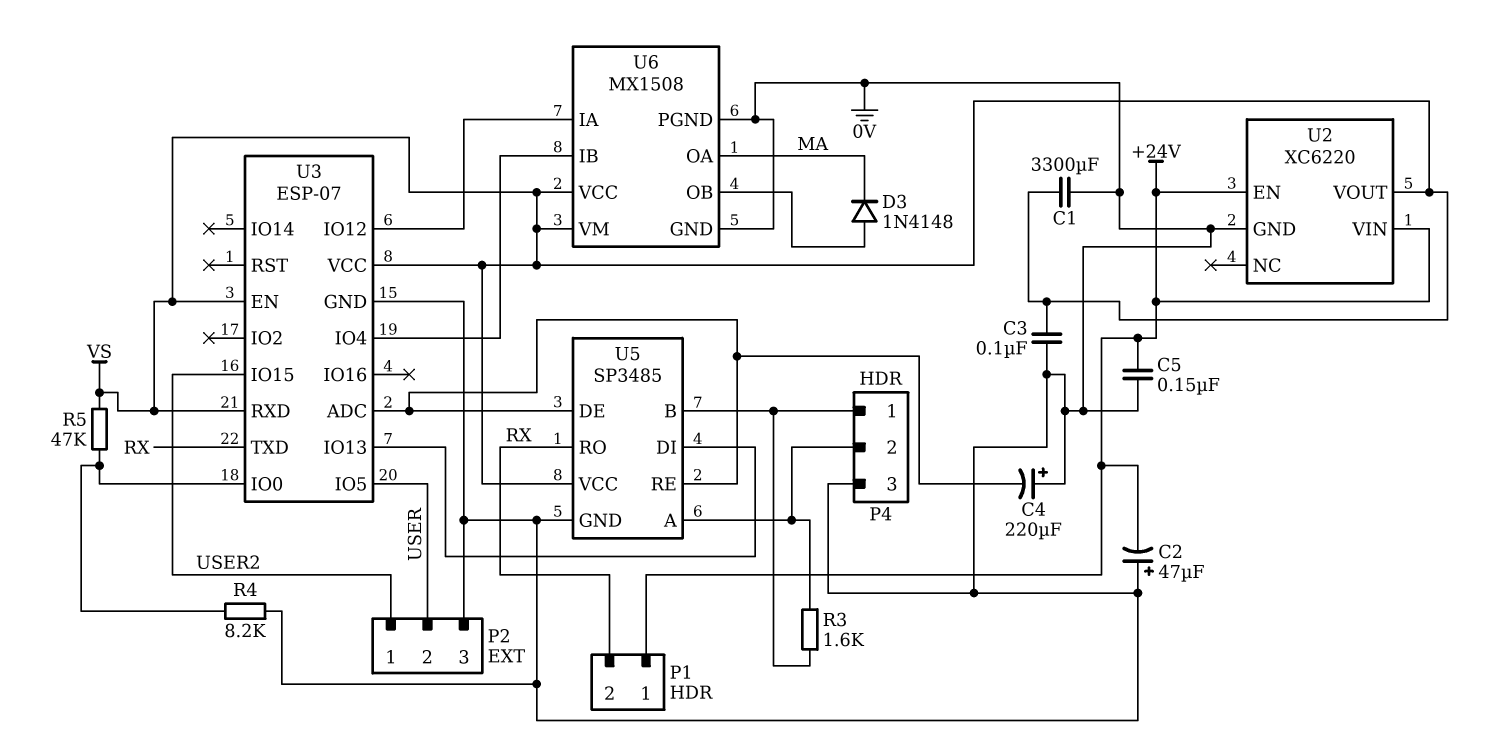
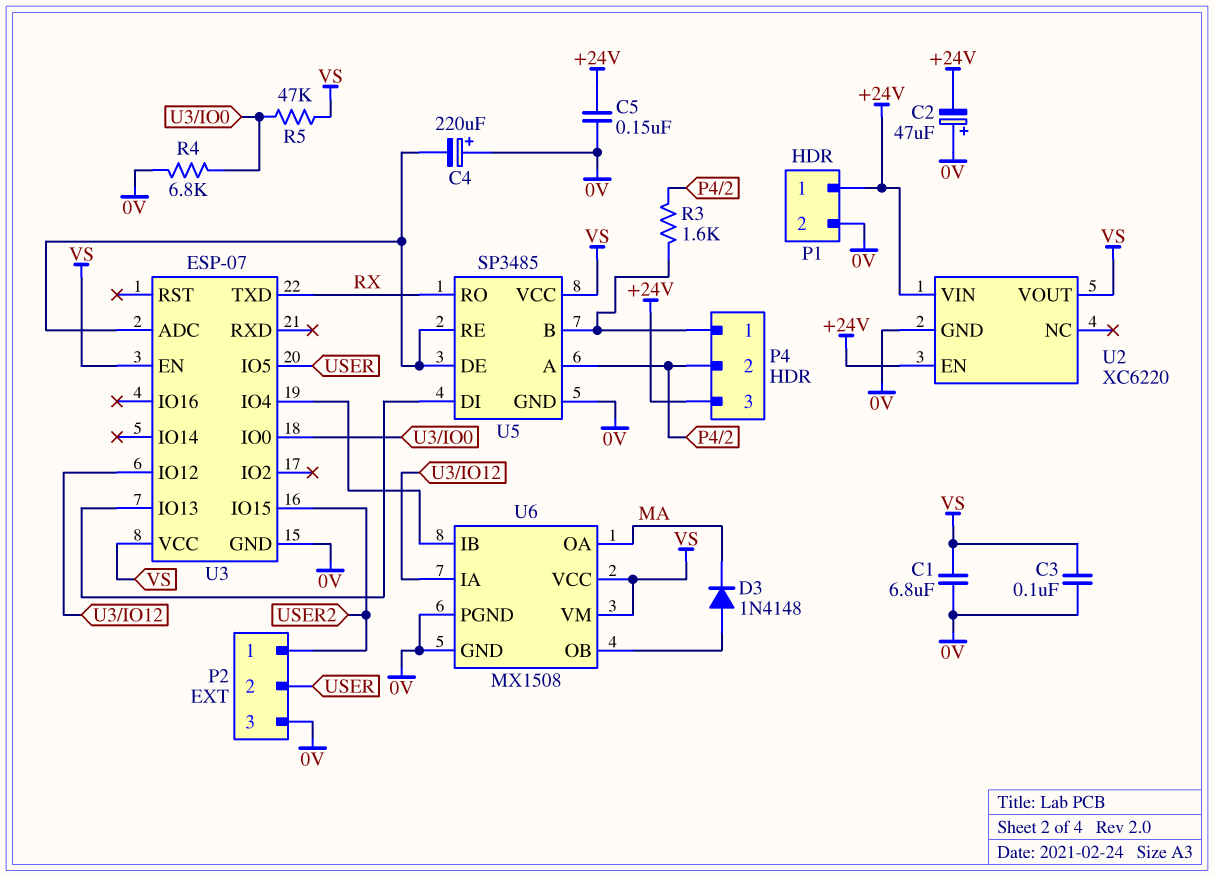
C1: 3300uF (0V, VS) -> 6.8uF (0V, VS)
P1 pin 2: RX -> 0V
P4 pin 3: 0V -> +24V
R4: 8.2k (0V, U3/IO0) -> 6.8k (0V, U3/IO0)
U3 pin RXD: VS -> none

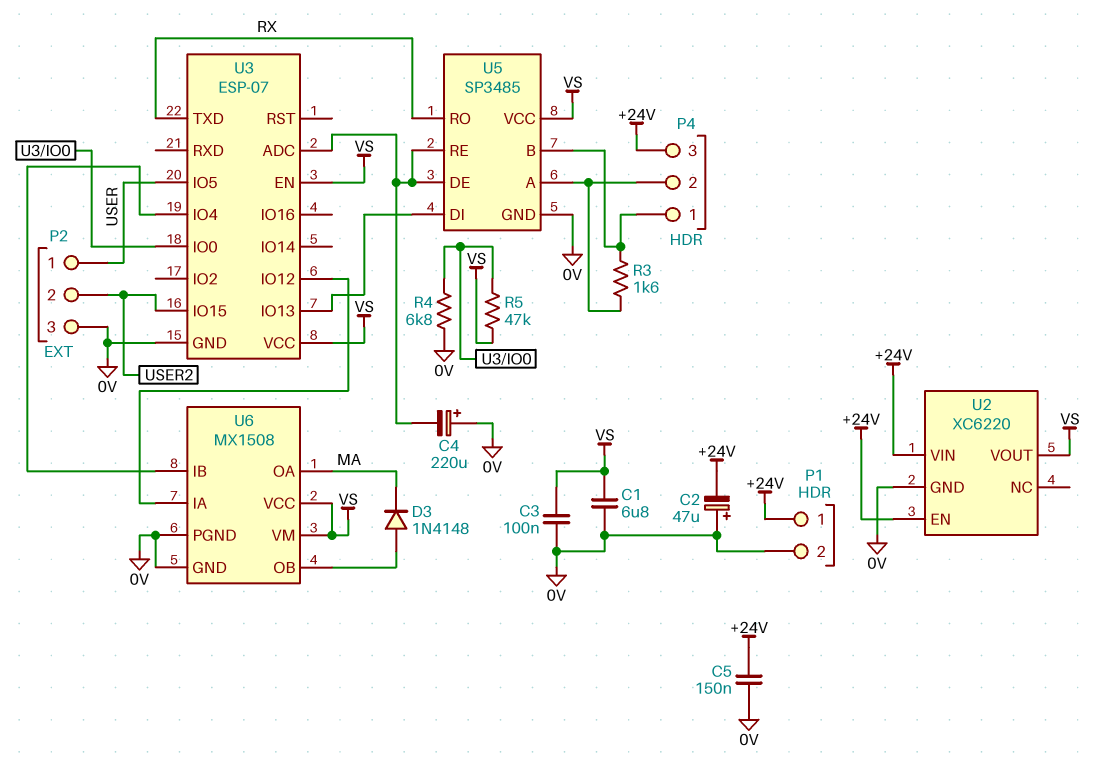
P2 pin 1: USER2 -> USER
P2 pin 2: USER -> USER2

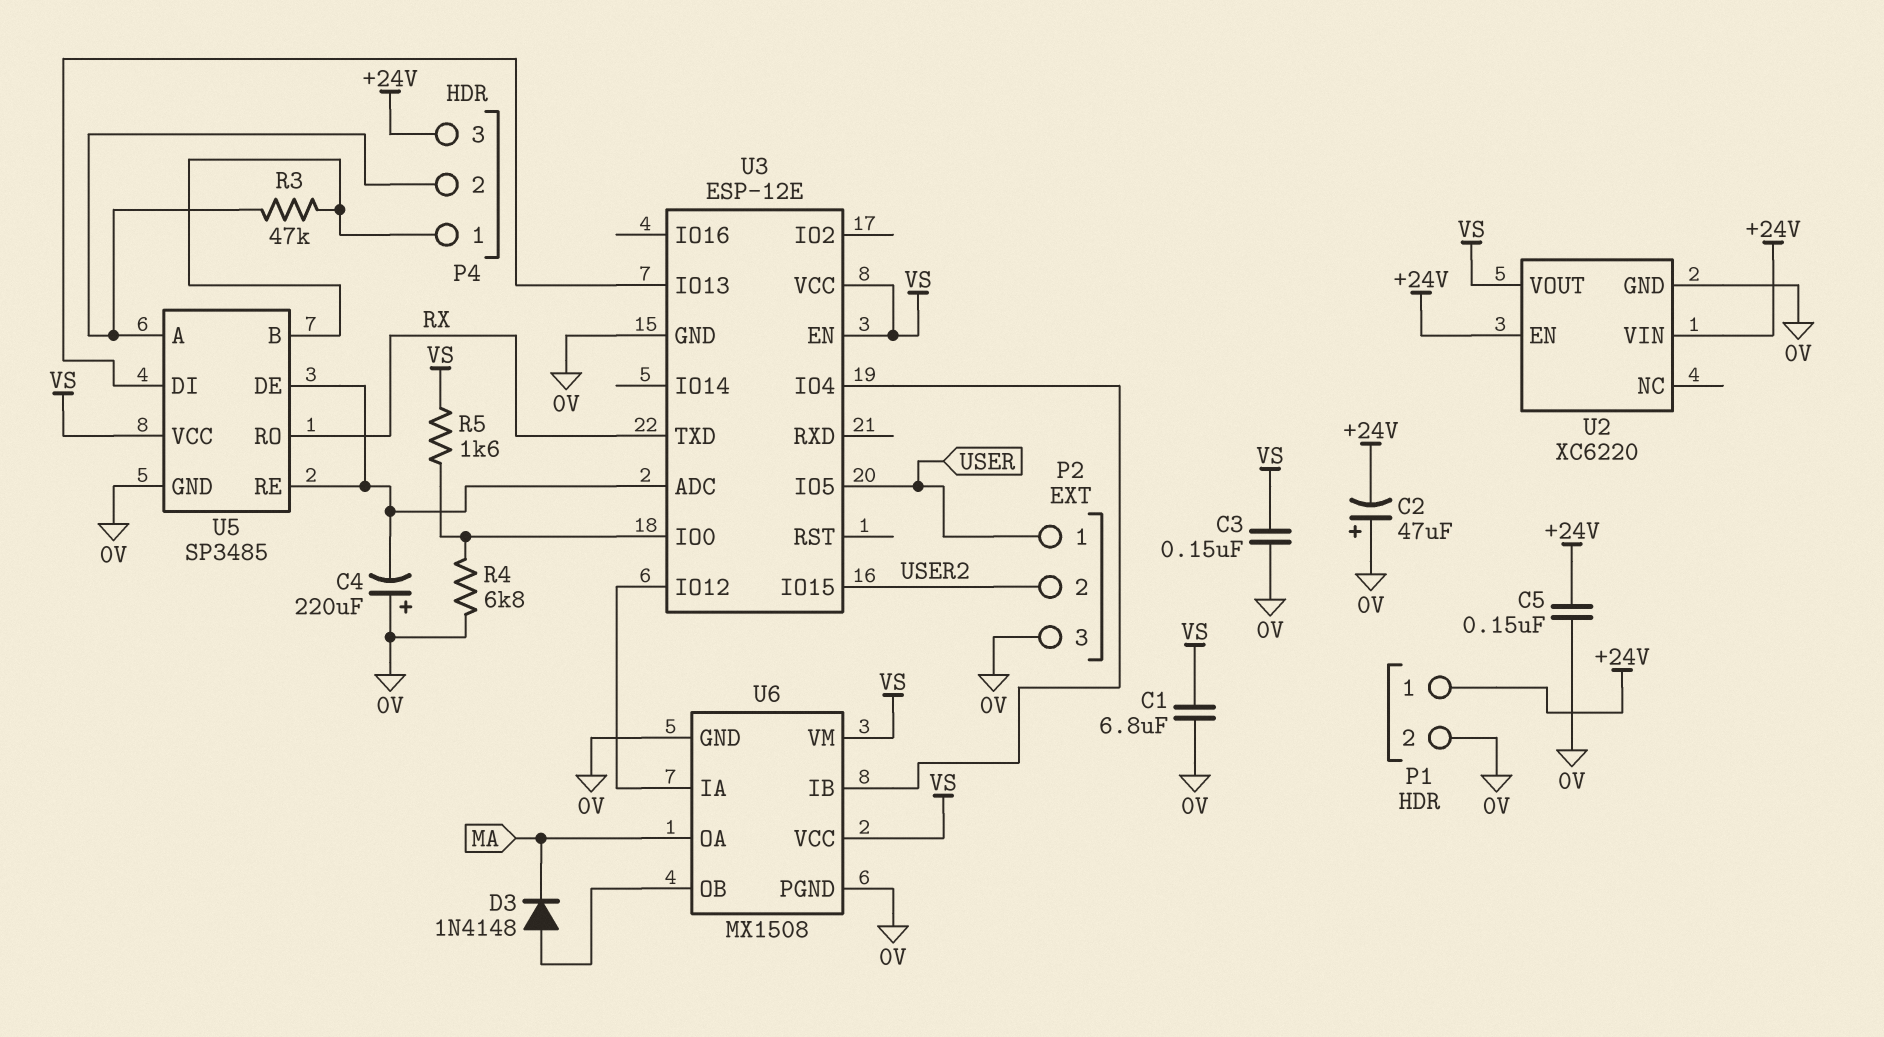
C3: 100nF (0V, VS) -> 150nF (0V, VS)
R3: 1.6k (P4/1, P4/2) -> 47k (P4/1, P4/2)
R5: 47k (U3/IO0, VS) -> 1.6k (U3/IO0, VS)
U3: ESP-07 -> ESP-12E

